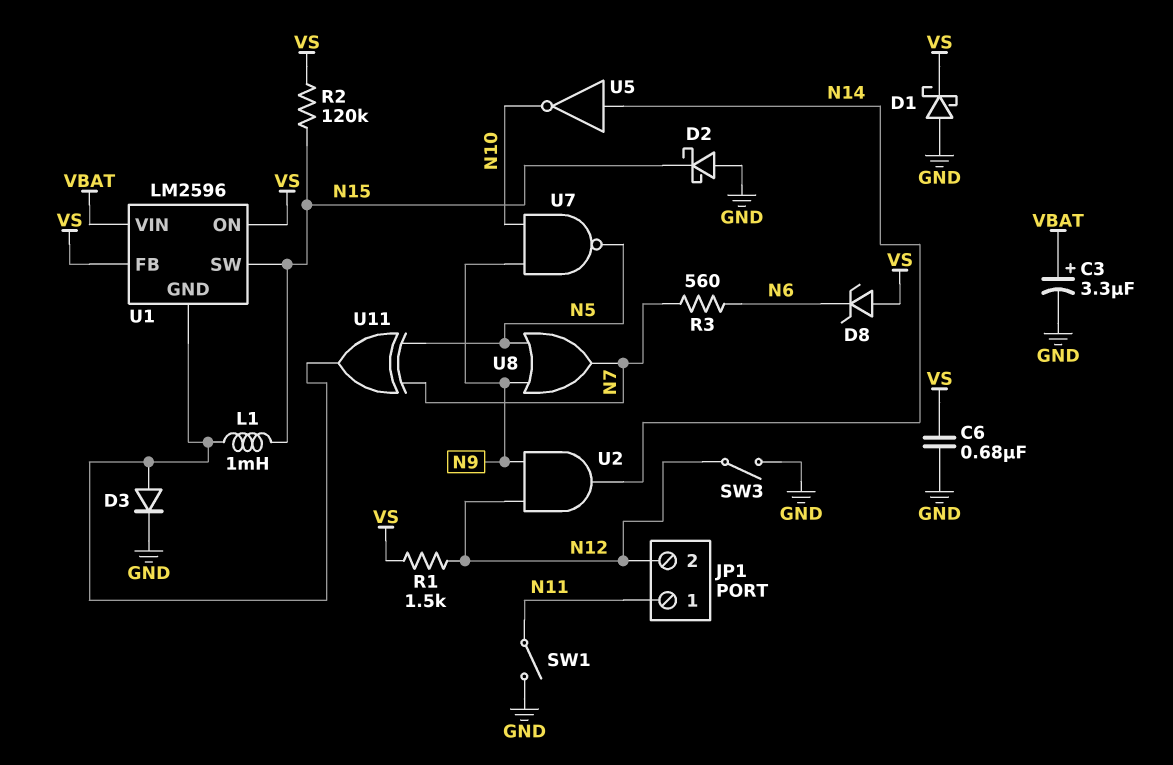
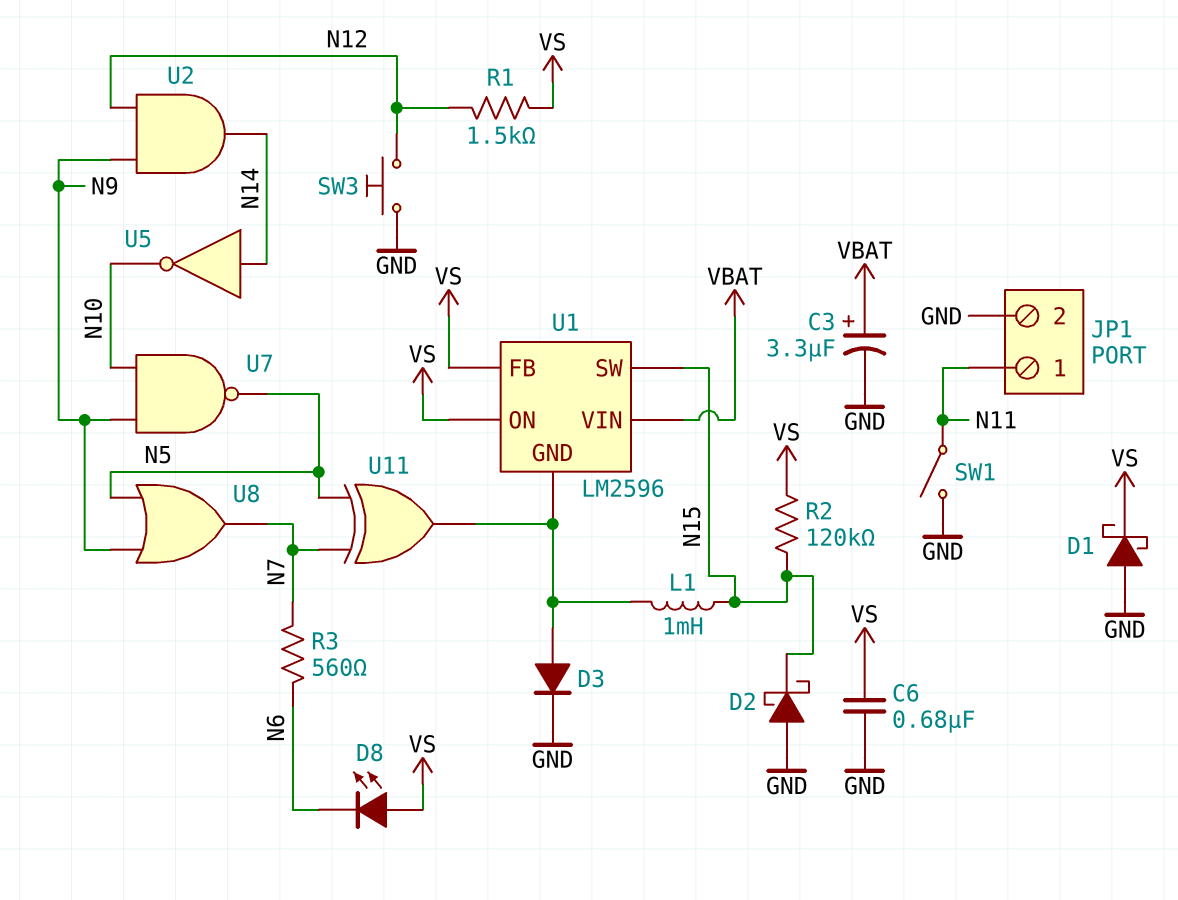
D8: zener (A VS, K N6) -> LED (A VS, K N6)
JP1 pin 2: N12 -> GND
SW3: switch (GND, N12) -> button (GND, N12)

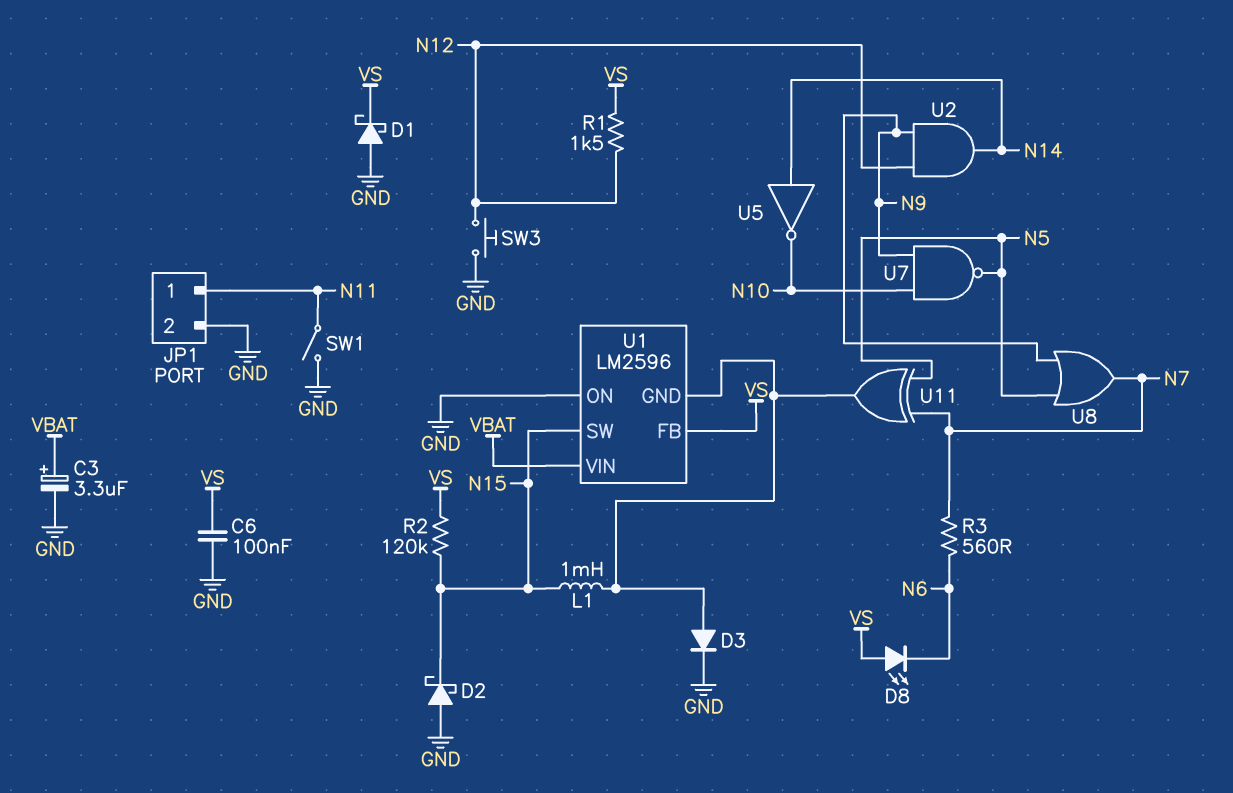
C6: 680nF (GND, VS) -> 100nF (GND, VS)
U1 pin ON: VS -> GND

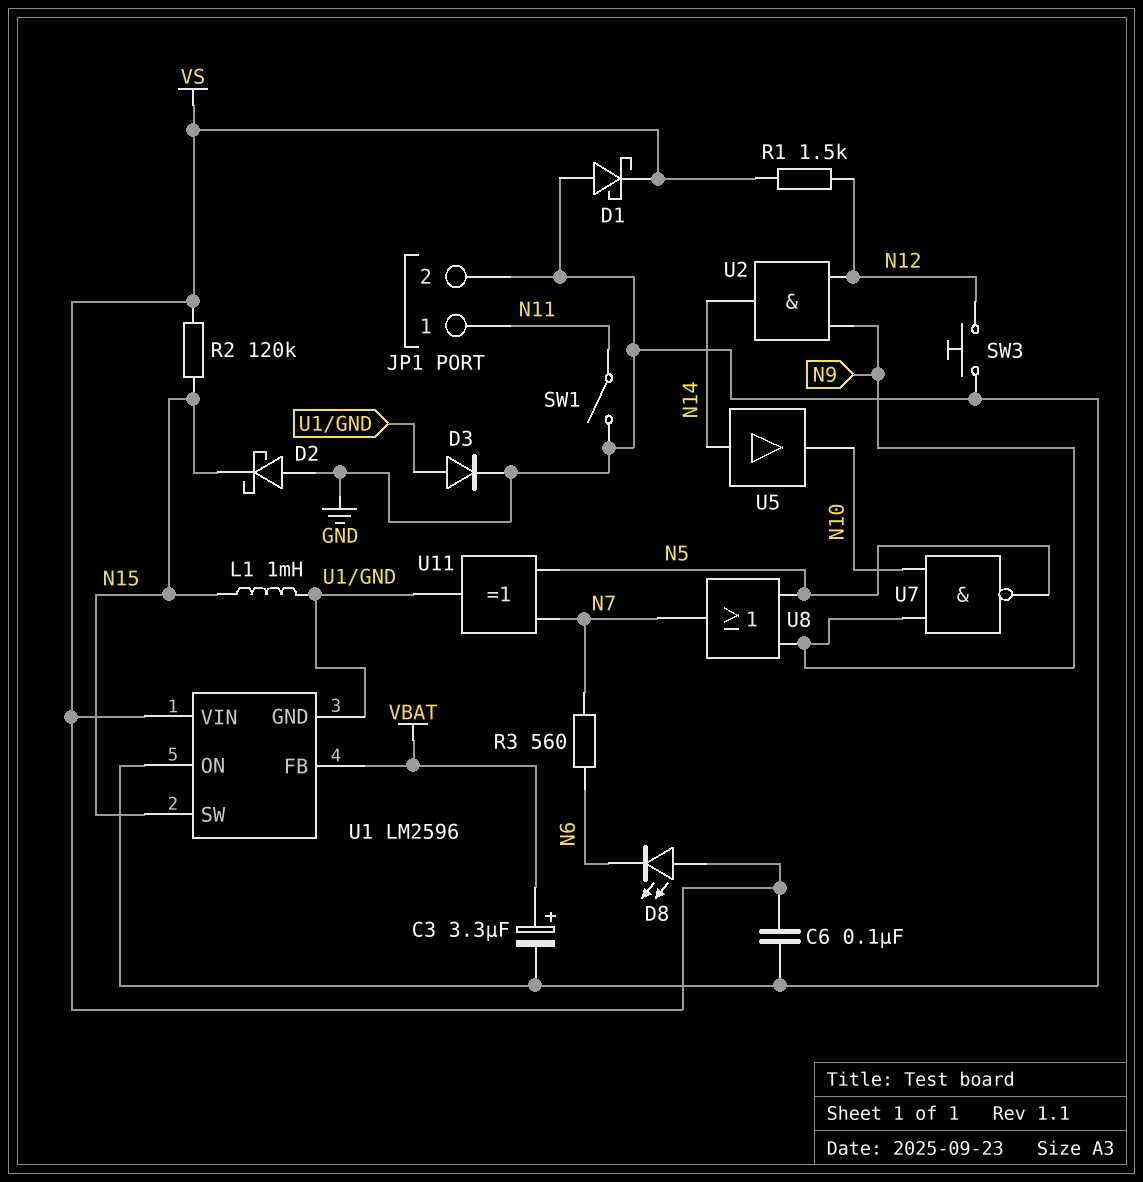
U1 pin FB: VS -> VBAT
U1 pin VIN: VBAT -> VS
U5: NOT (in N14, out N10) -> buffer (in N14, out N10)

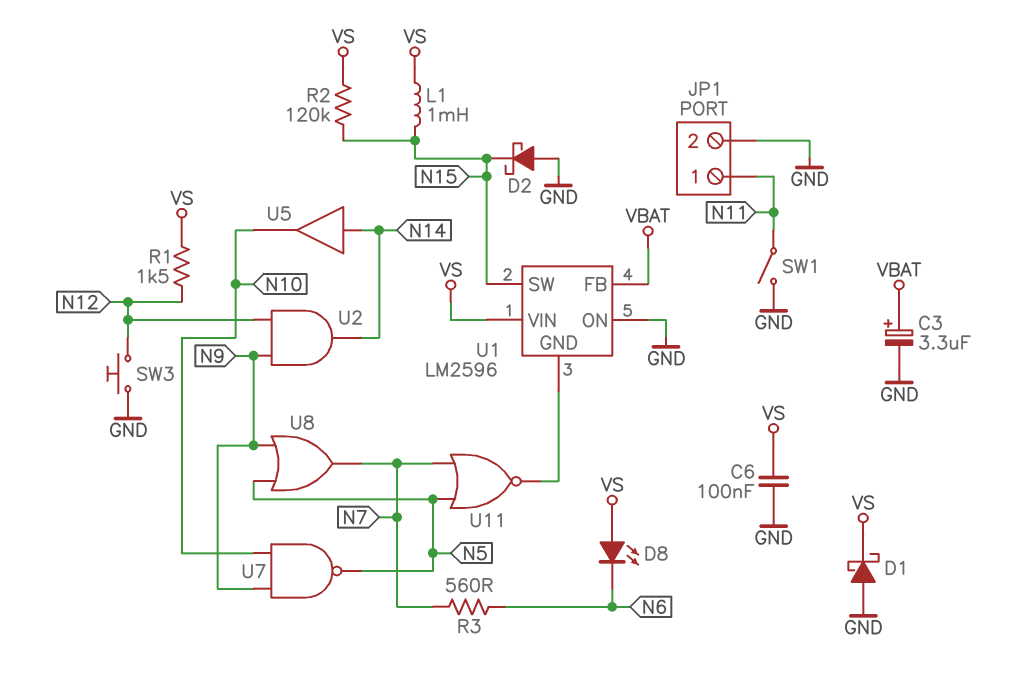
D3: diode (A U1/GND, K GND) -> none
L1: 1mH (N15, U1/GND) -> 1mH (N15, VS)
U11: XOR (in N5, in N7, out U1/GND) -> NOR (in N5, in N7, out U1/GND)

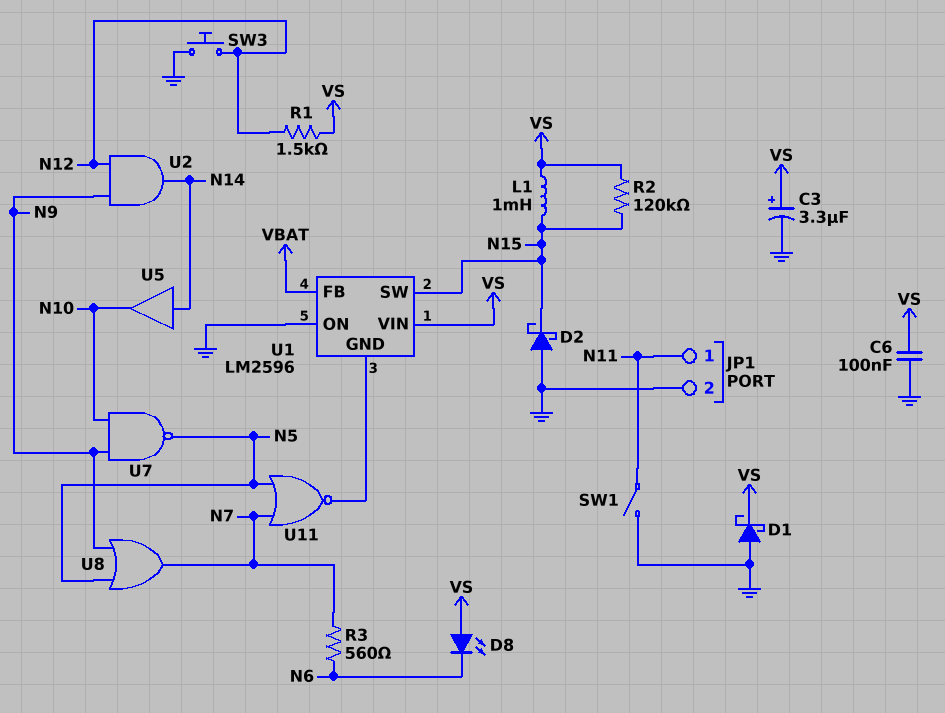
C3: 3.3uF (plus VBAT, minus GND) -> 3.3uF (plus VS, minus GND)

